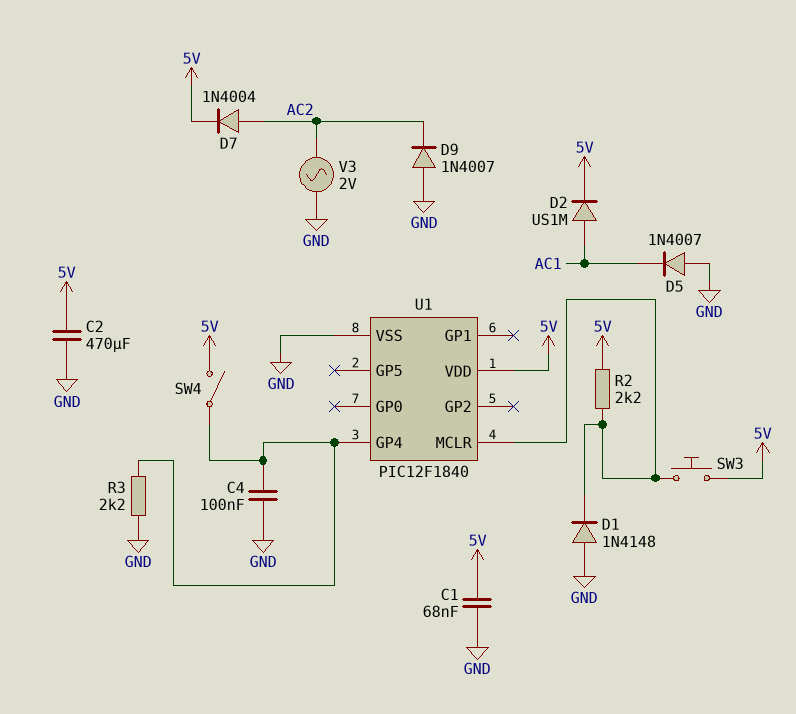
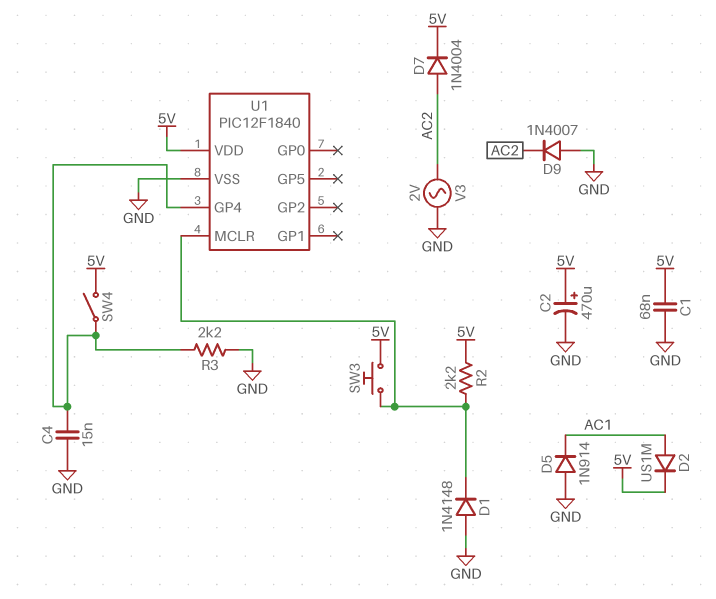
C2: 470uF (5V, GND) -> 470uF (plus 5V, minus GND)
C4: 100nF (GND, U1/GP4) -> 15nF (GND, U1/GP4)
D5: diode 1N4007 (A GND, K AC1) -> diode 1N914 (A GND, K AC1)

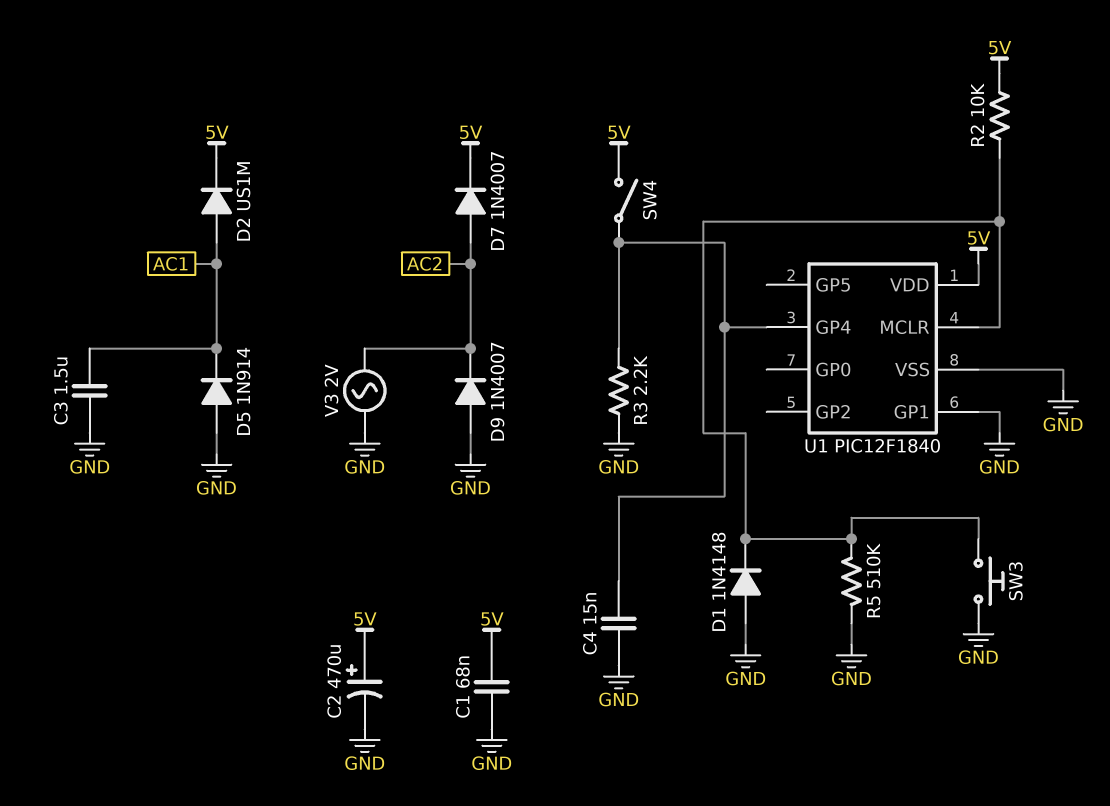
C3: none -> 1.5uF (AC1, GND)
D7: diode 1N4004 (A AC2, K 5V) -> diode 1N4007 (A AC2, K 5V)
R2: 2.2k (5V, U1/MCLR) -> 10k (5V, U1/MCLR)
R5: none -> 510k (GND, U1/MCLR)
SW3: button (5V, U1/MCLR) -> button (GND, U1/MCLR)
U1 pin GP1: none -> GND

